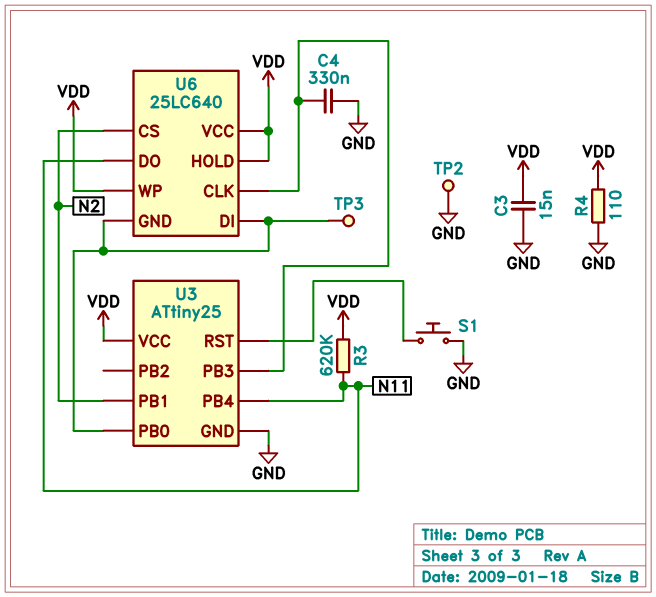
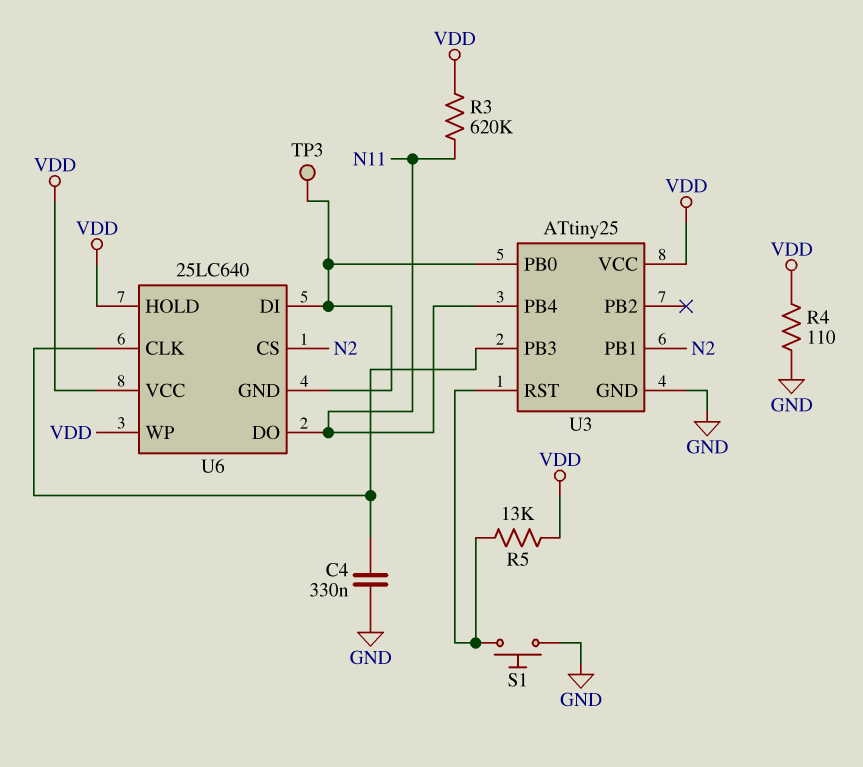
C3: 15nF (GND, VDD) -> none
R5: none -> 13k (U3/RST, VDD)
TP2: test point (GND) -> none

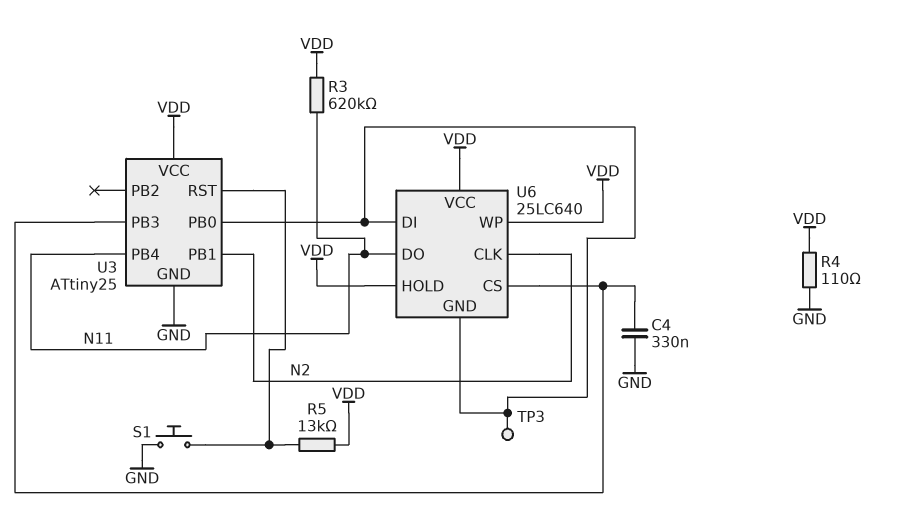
U6 pin CLK: U3/PB3 -> N2
U6 pin CS: N2 -> U3/PB3

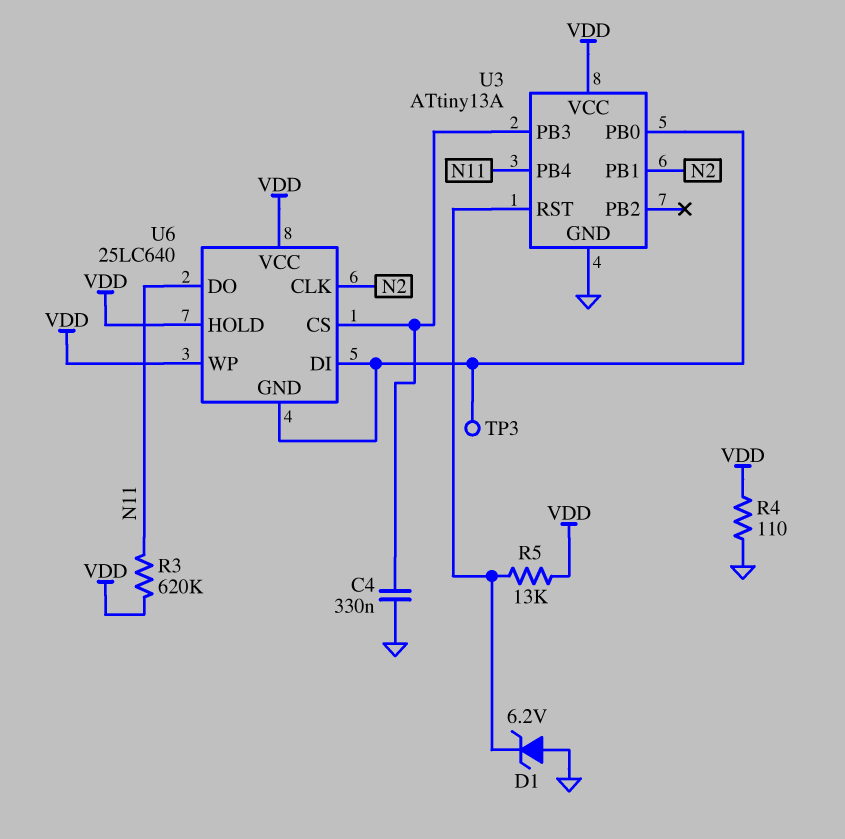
D1: none -> zener 6.2V (A GND, K U3/RST)
S1: button (GND, U3/RST) -> none
U3: ATtiny25 -> ATtiny13A

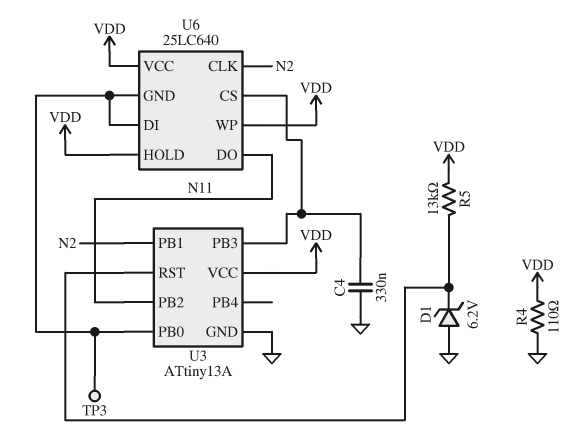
R3: 620k (N11, VDD) -> none
U3 pin PB2: none -> N11
U3 pin PB4: N11 -> none

